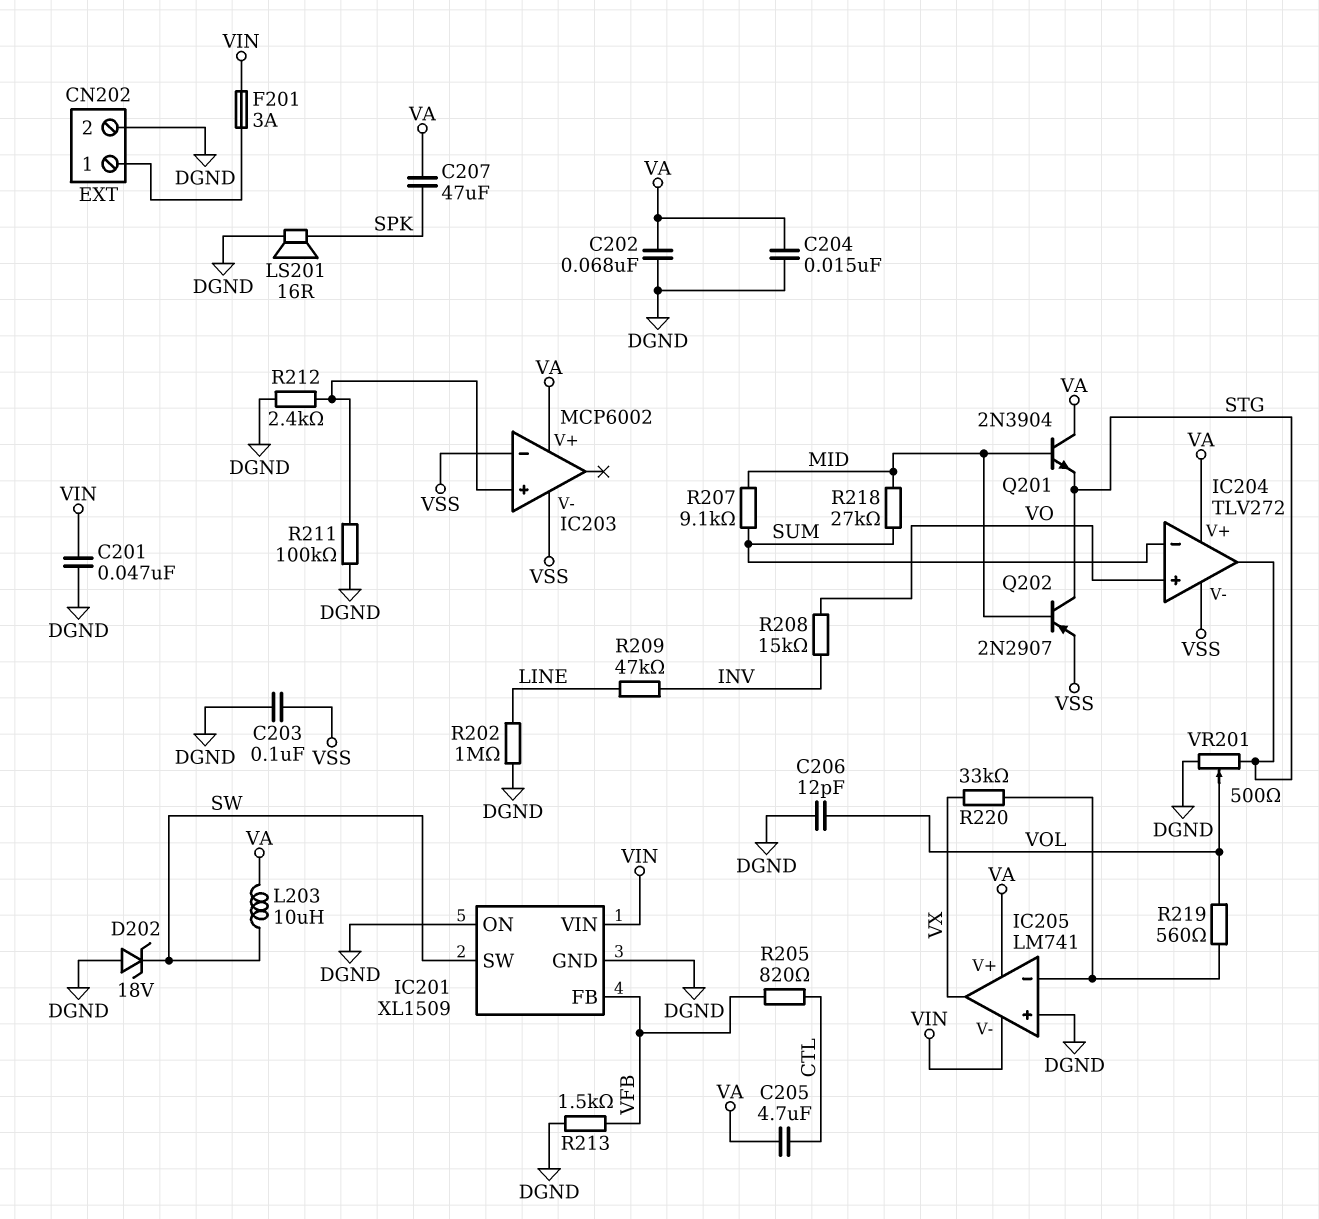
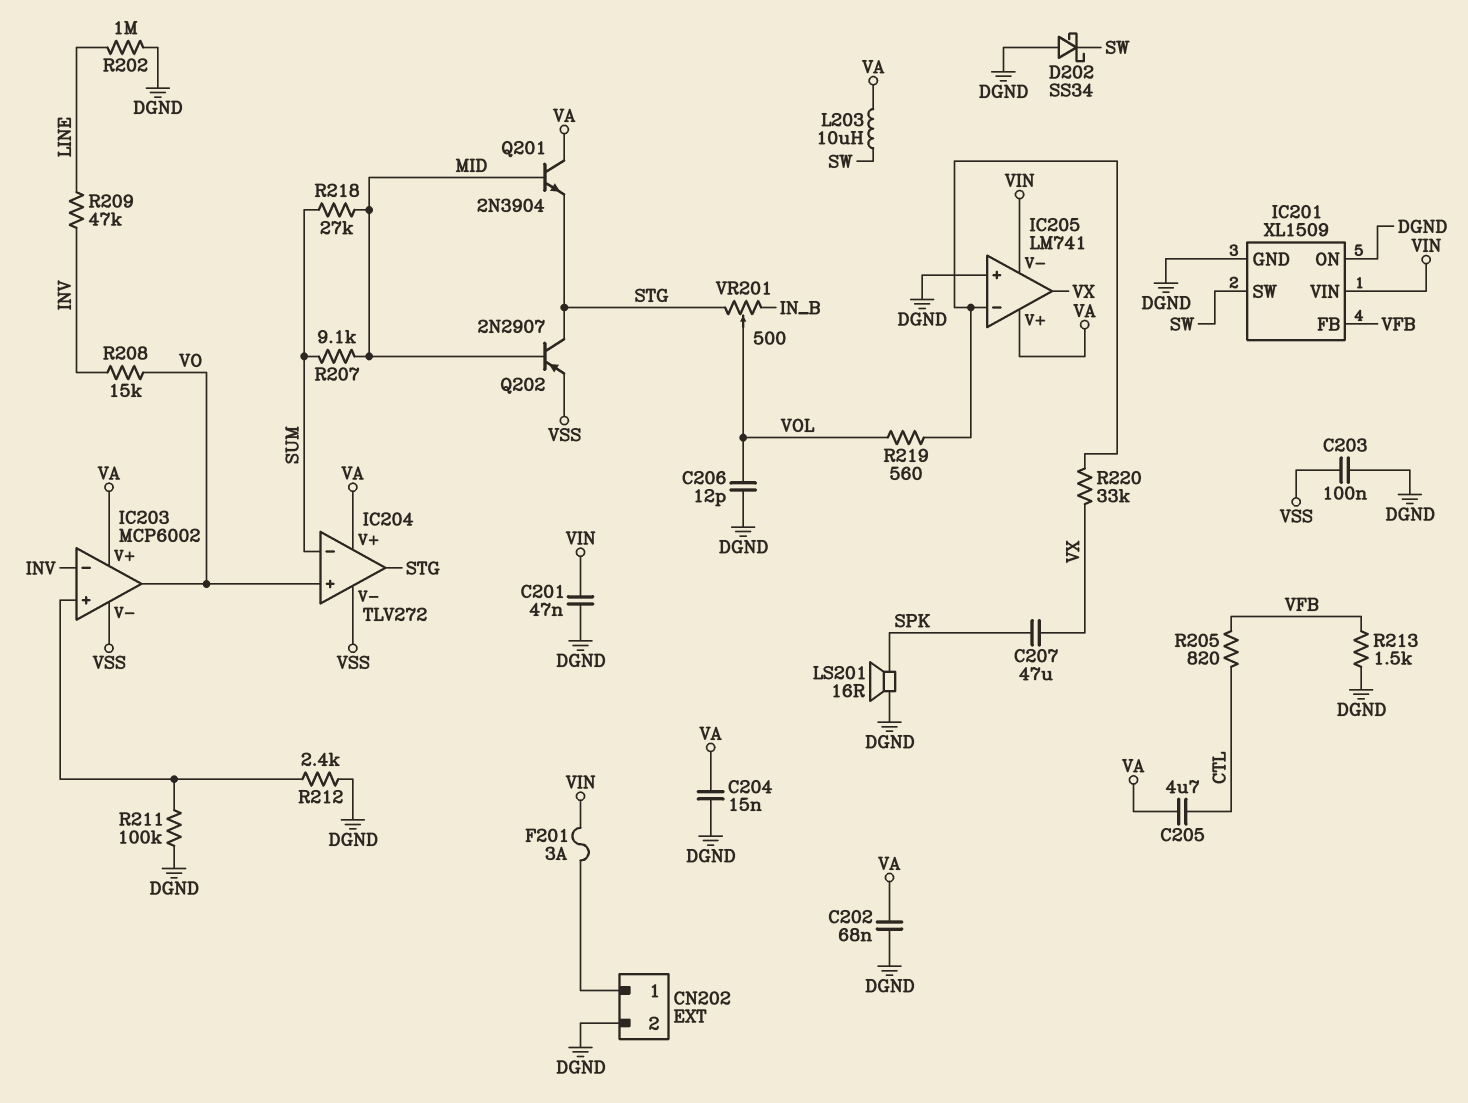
C207: 47uF (SPK, VA) -> 47uF (SPK, VX)
D202: zener 18V (A DGND, K SW) -> schottky SS34 (A DGND, K SW)
IC203 pin in-: VSS -> INV
IC203 pin out: none -> VO
VR201: 500 (DGND, STG, wiper VOL) -> 500 (IN_B, STG, wiper VOL)

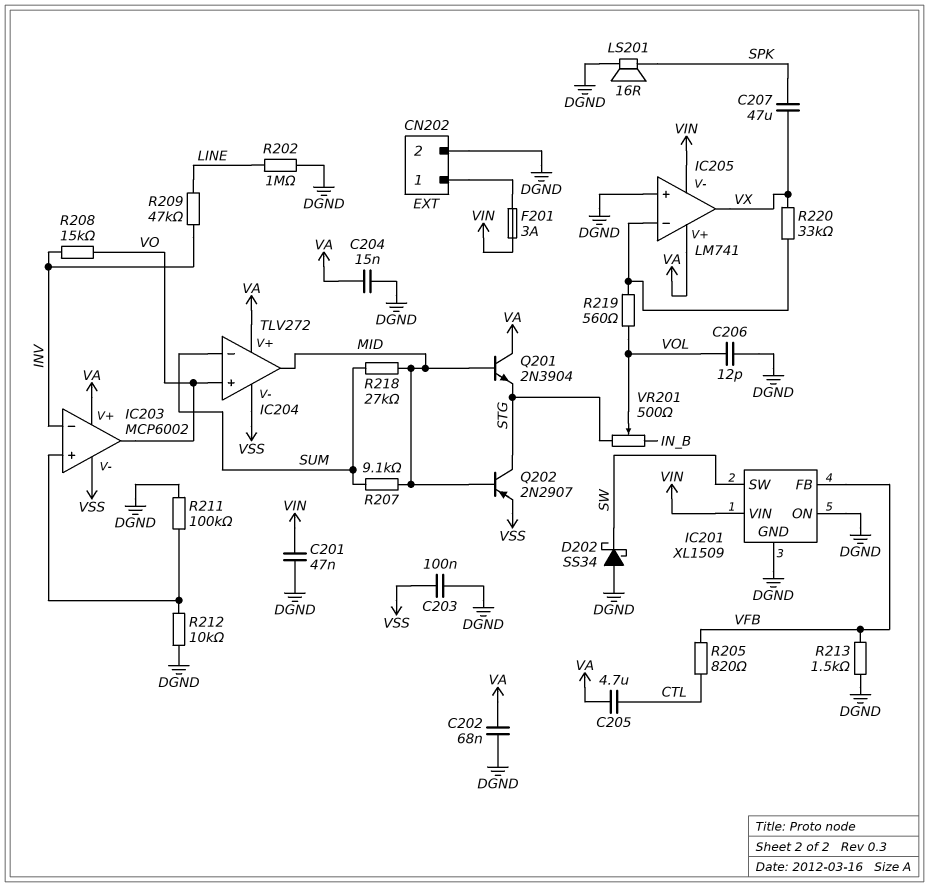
IC204 pin out: STG -> MID
L203: 10uH (SW, VA) -> none
R212: 2.4k (DGND, IC203/in+) -> 10k (DGND, IC203/in+)

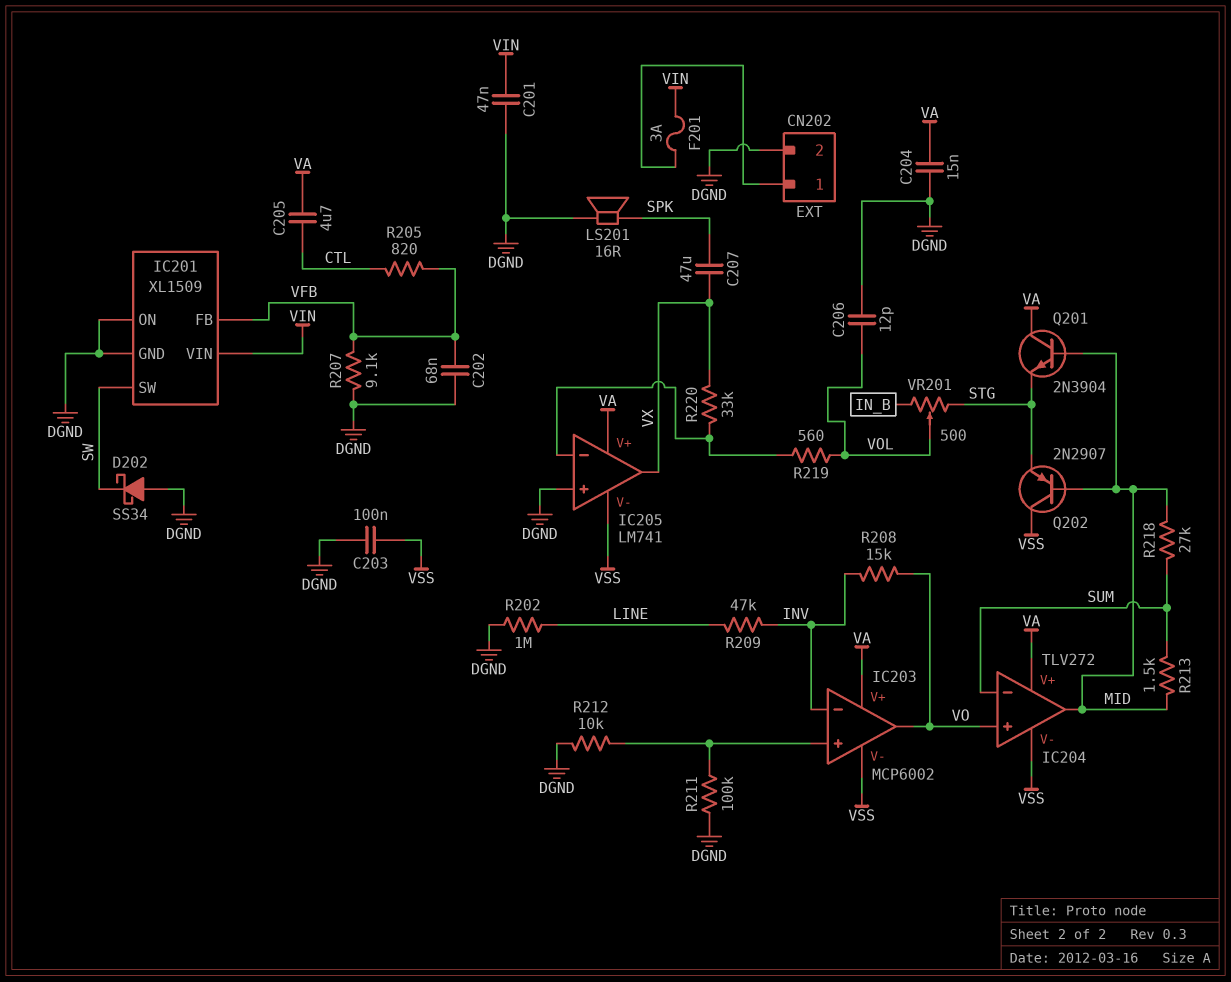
C202: 68nF (DGND, VA) -> 68nF (DGND, VFB)
IC205 pin V-: VIN -> VSS
Q202: PNP 2N2907 (B MID, C STG, E VSS) -> PNP 2N2907 (B MID, C VSS, E STG)
R207: 9.1k (MID, SUM) -> 9.1k (DGND, VFB)
R213: 1.5k (DGND, VFB) -> 1.5k (MID, SUM)

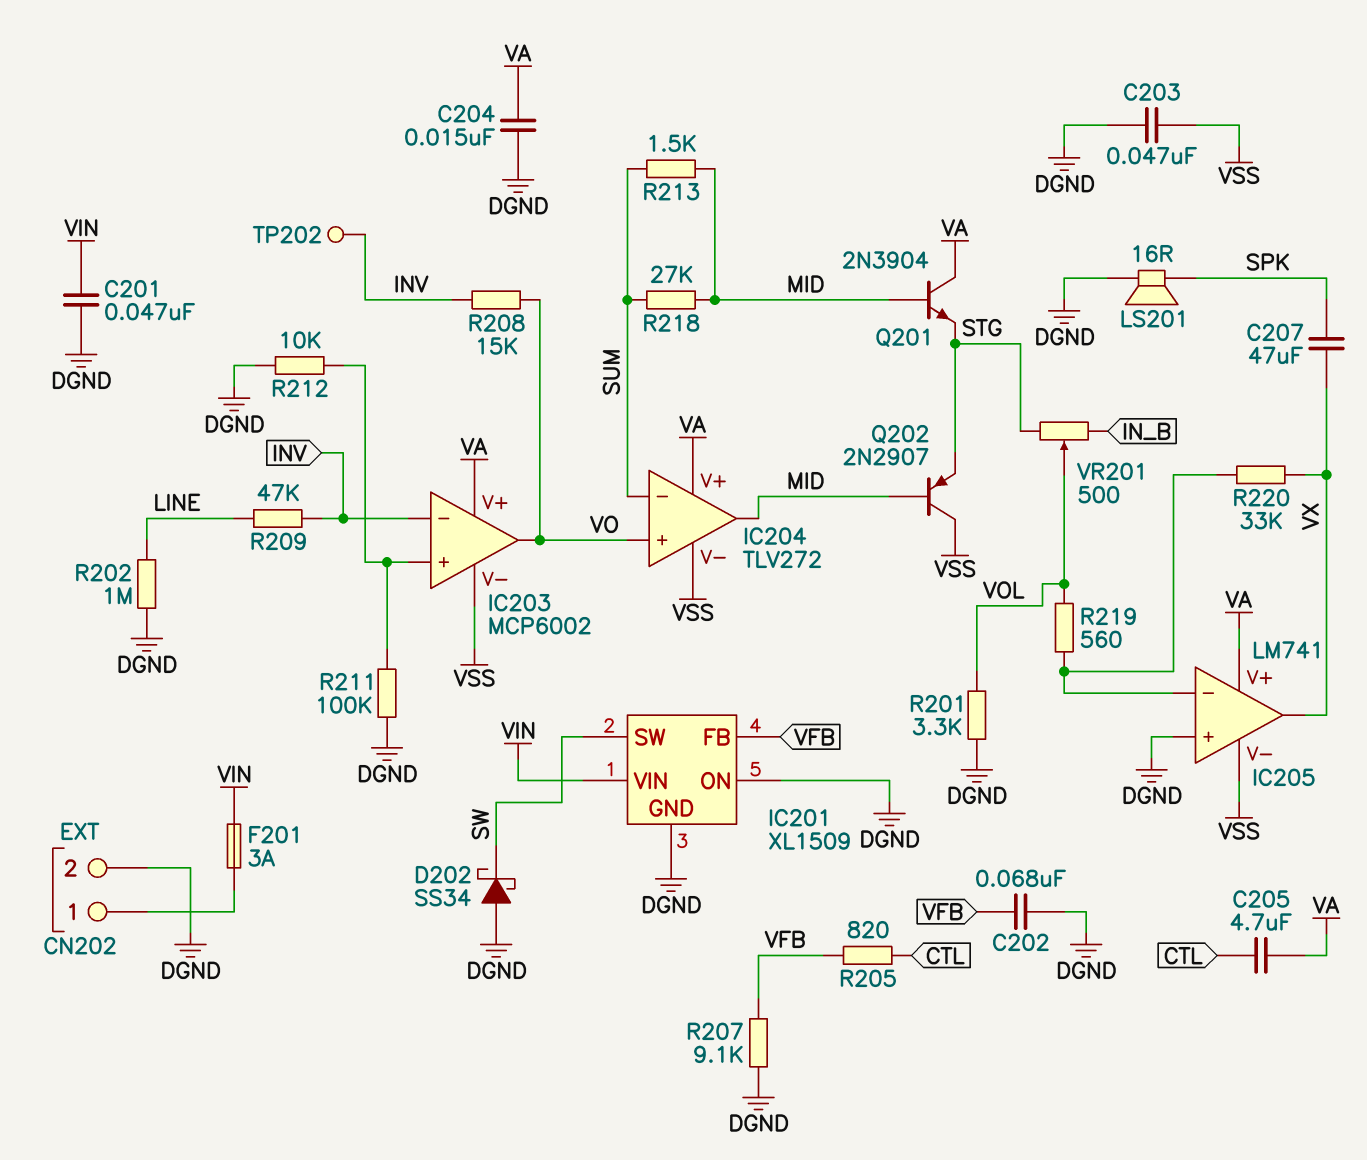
C203: 100nF (DGND, VSS) -> 47nF (DGND, VSS)
C206: 12pF (DGND, VOL) -> none
R201: none -> 3.3k (DGND, VOL)
TP202: none -> test point (INV)

